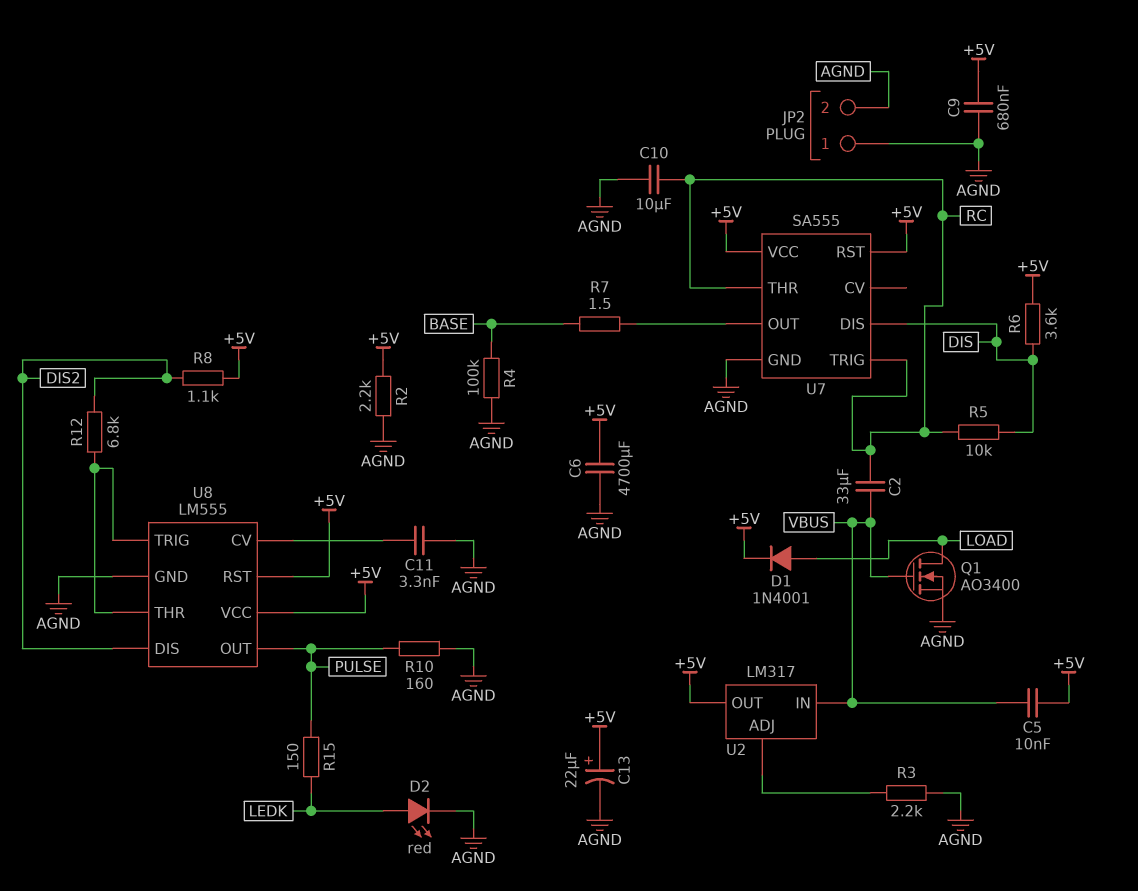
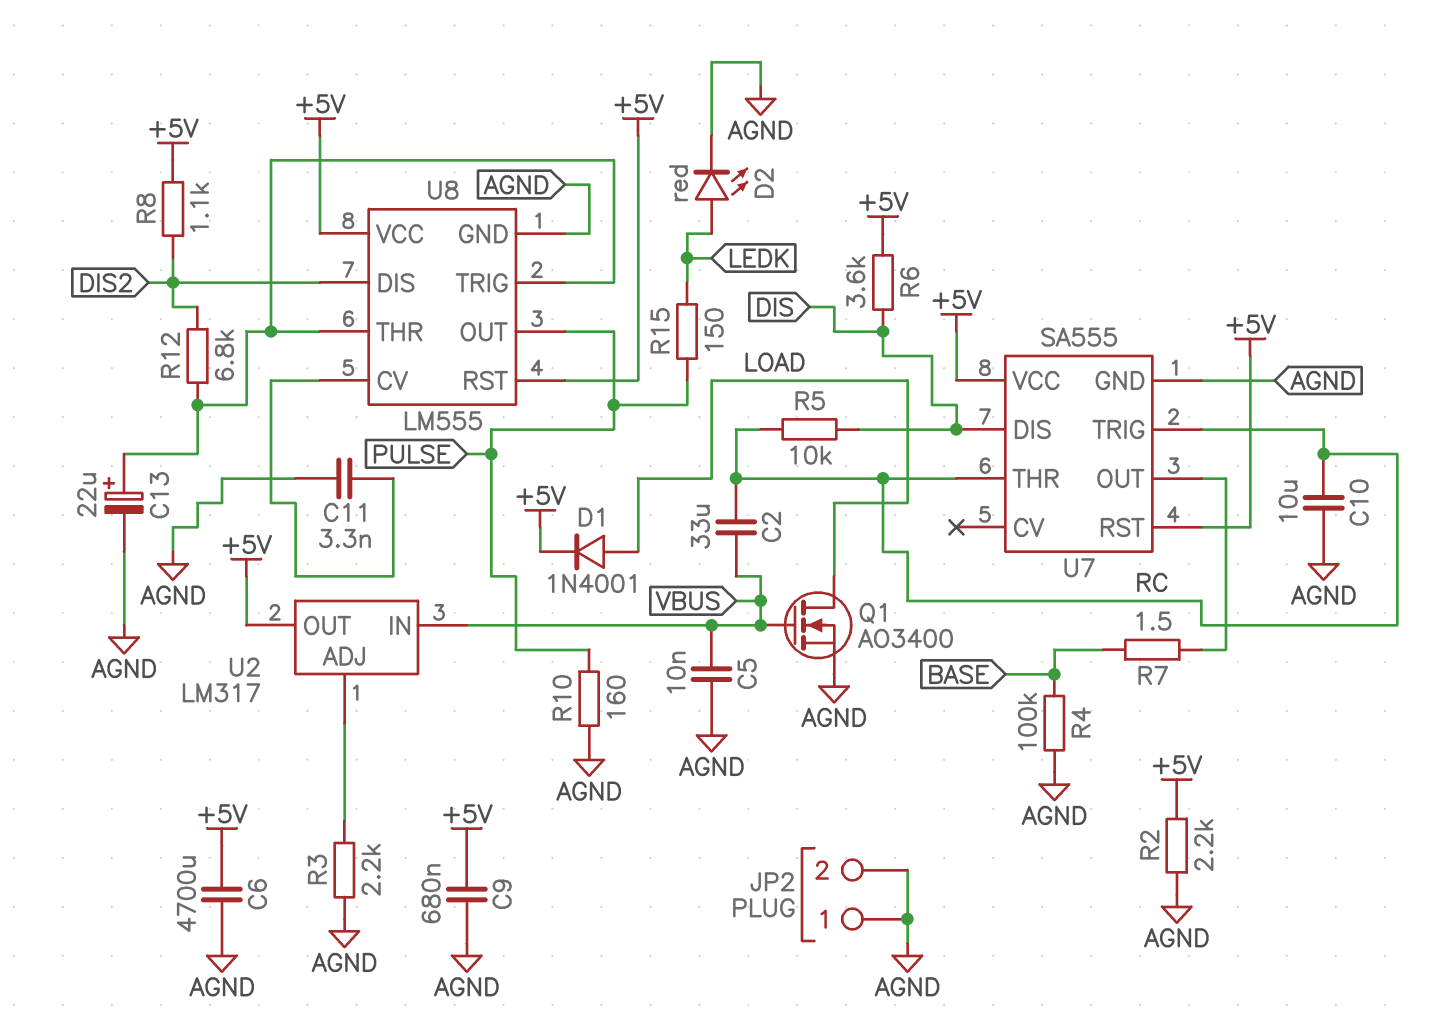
C5: 10nF (+5V, VBUS) -> 10nF (AGND, VBUS)
C13: 22uF (plus +5V, minus AGND) -> 22uF (plus U8/THR, minus AGND)

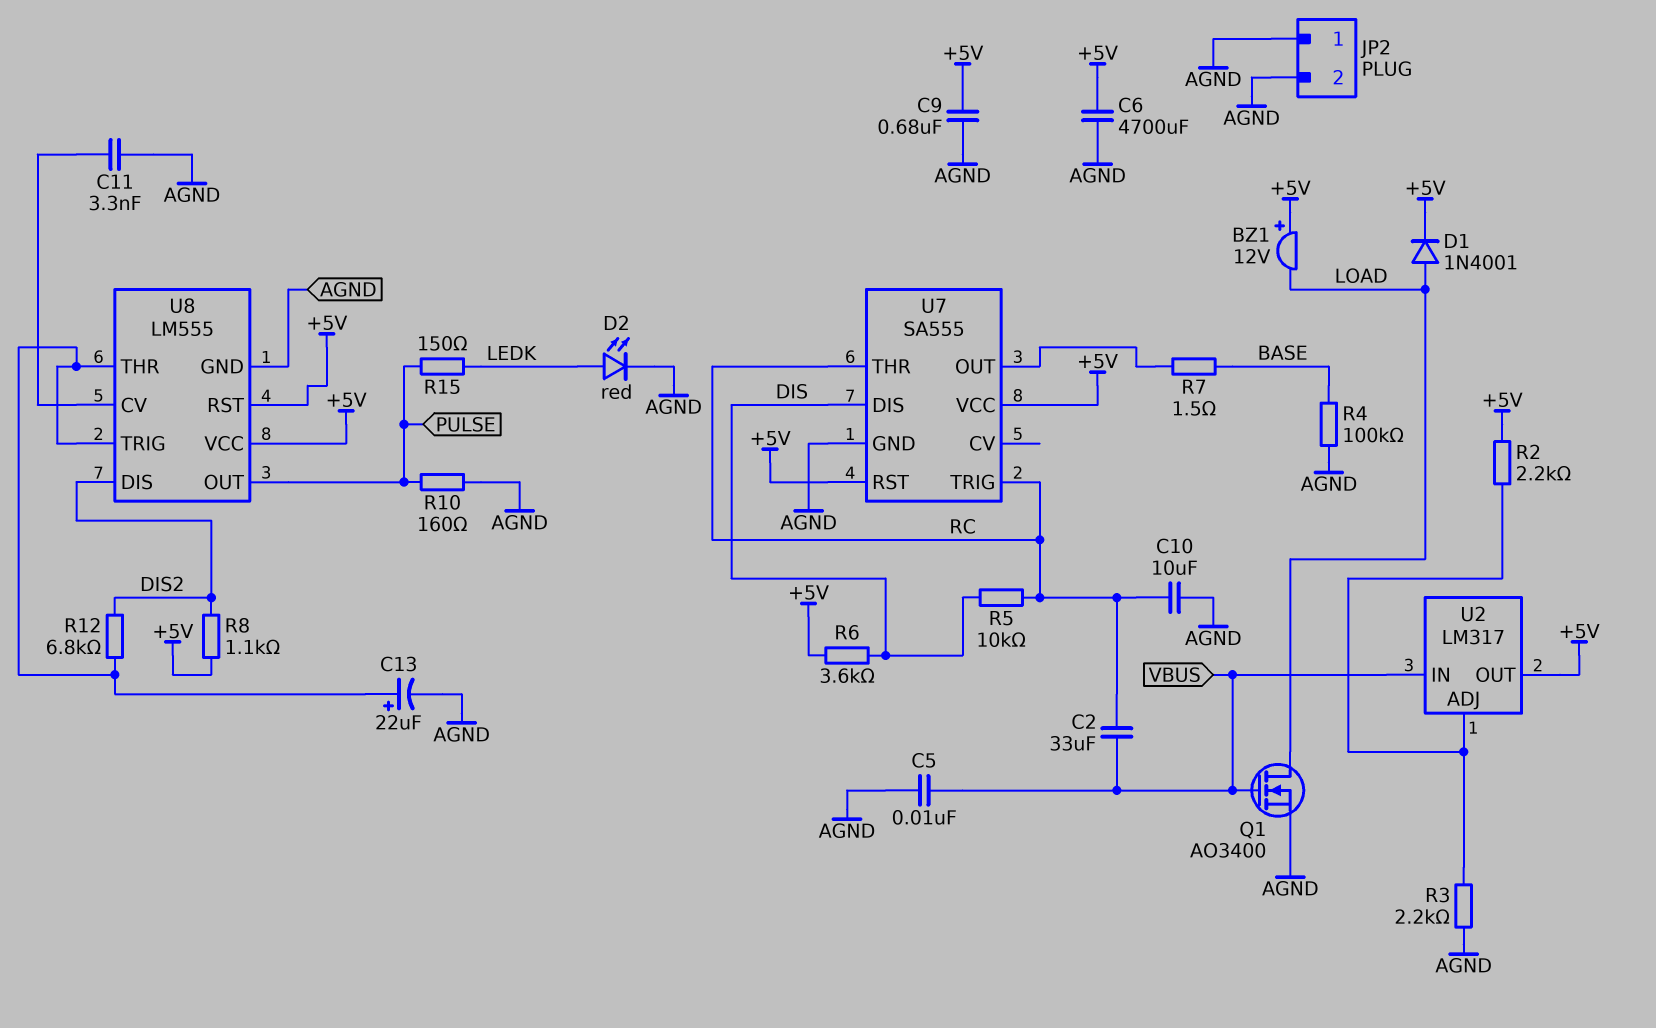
BZ1: none -> buzzer 12V (plus +5V, minus LOAD)
R2: 2.2k (+5V, AGND) -> 2.2k (+5V, U2/ADJ)

